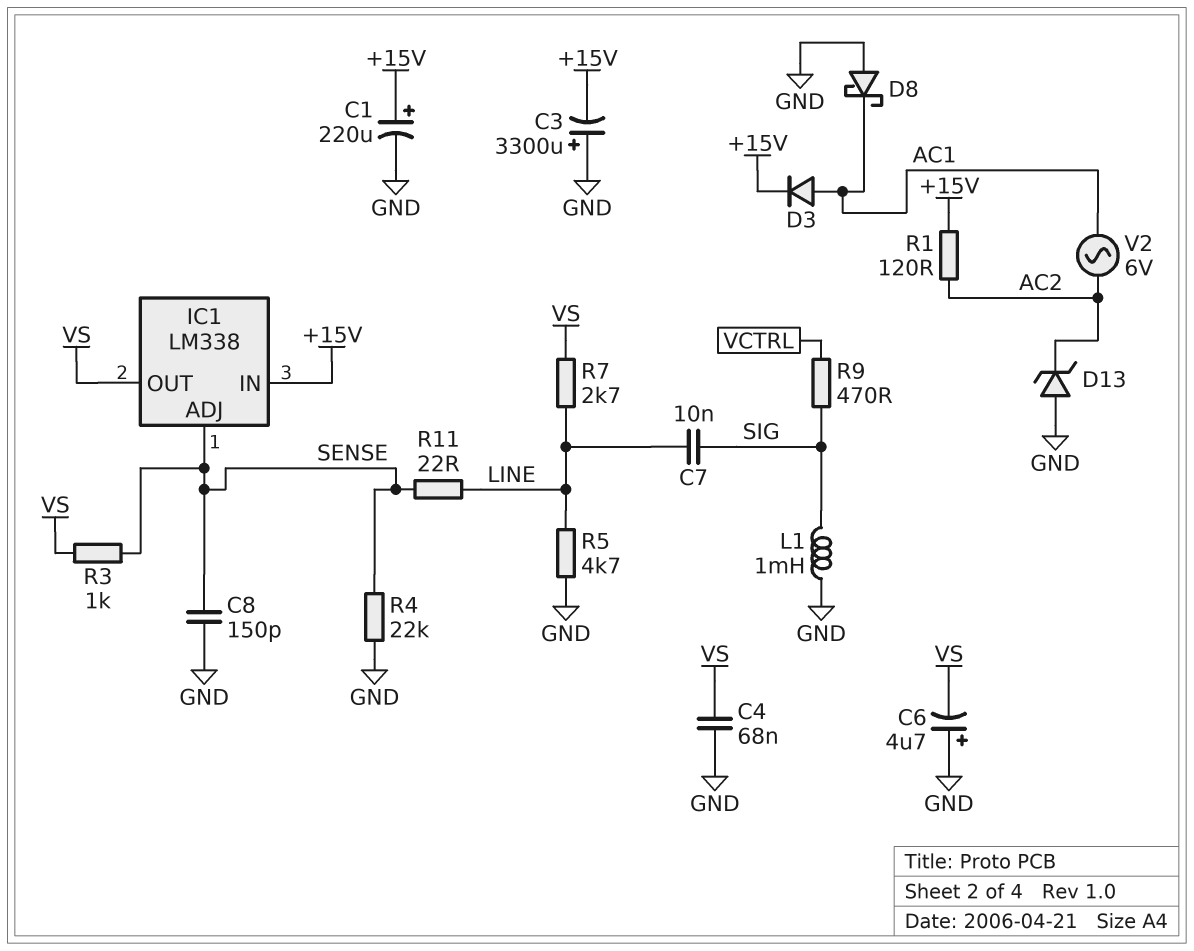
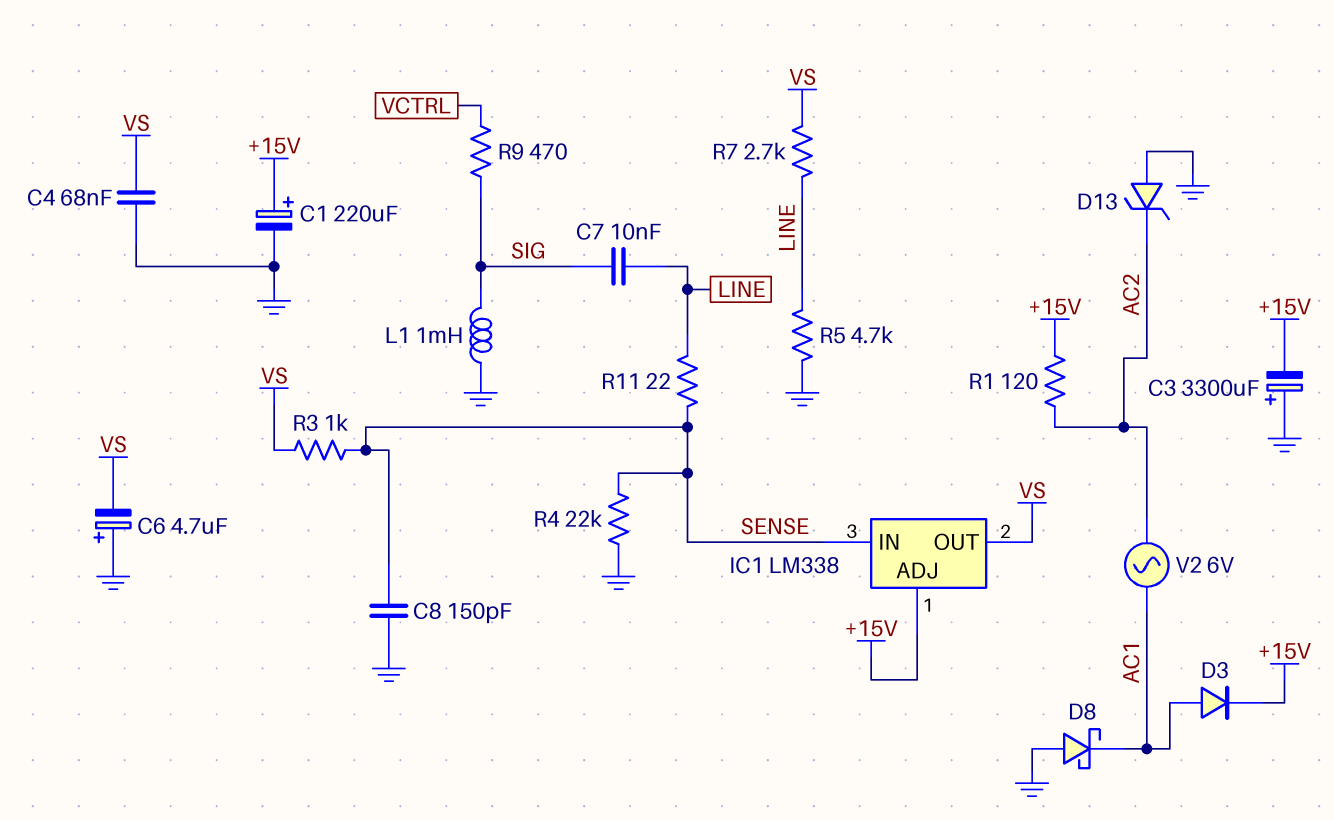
IC1 pin ADJ: SENSE -> +15V
IC1 pin IN: +15V -> SENSE

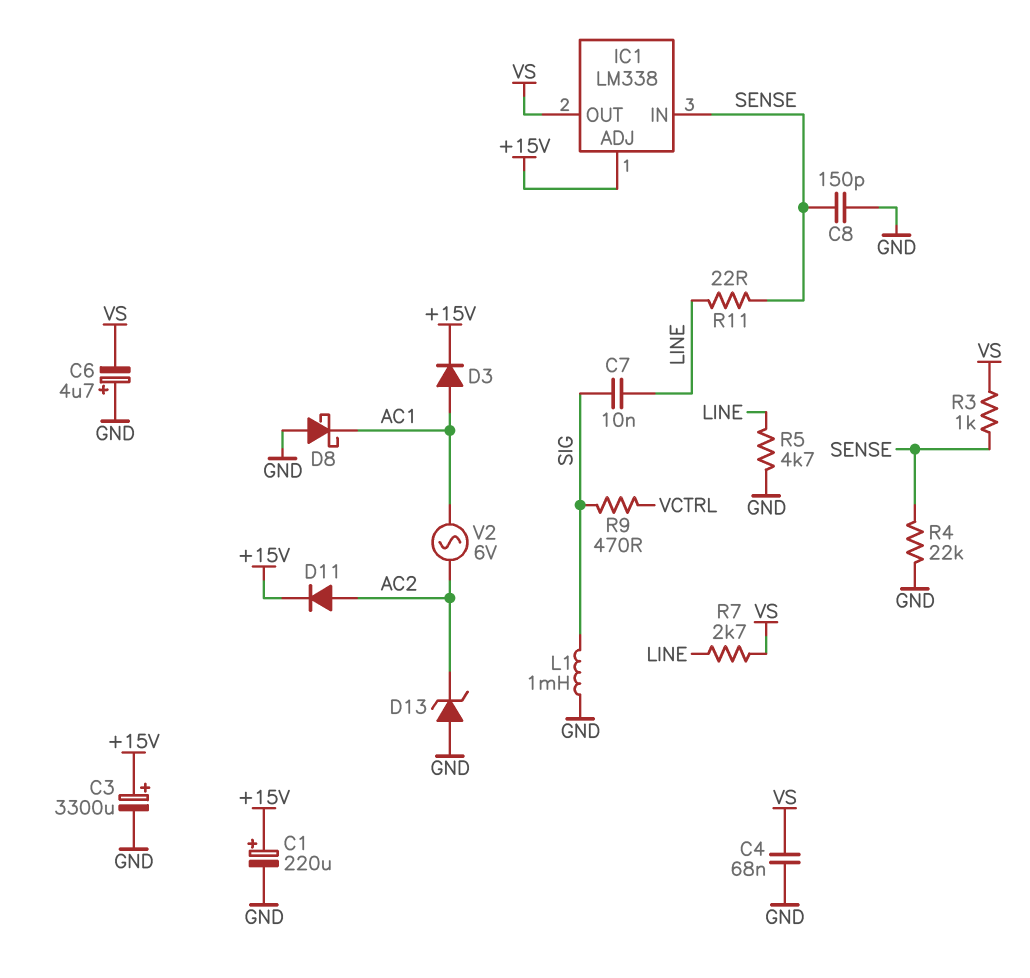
C3: 3300uF (plus GND, minus +15V) -> 3300uF (plus +15V, minus GND)
D11: none -> diode (A AC2, K +15V)
R1: 120 (+15V, AC2) -> none

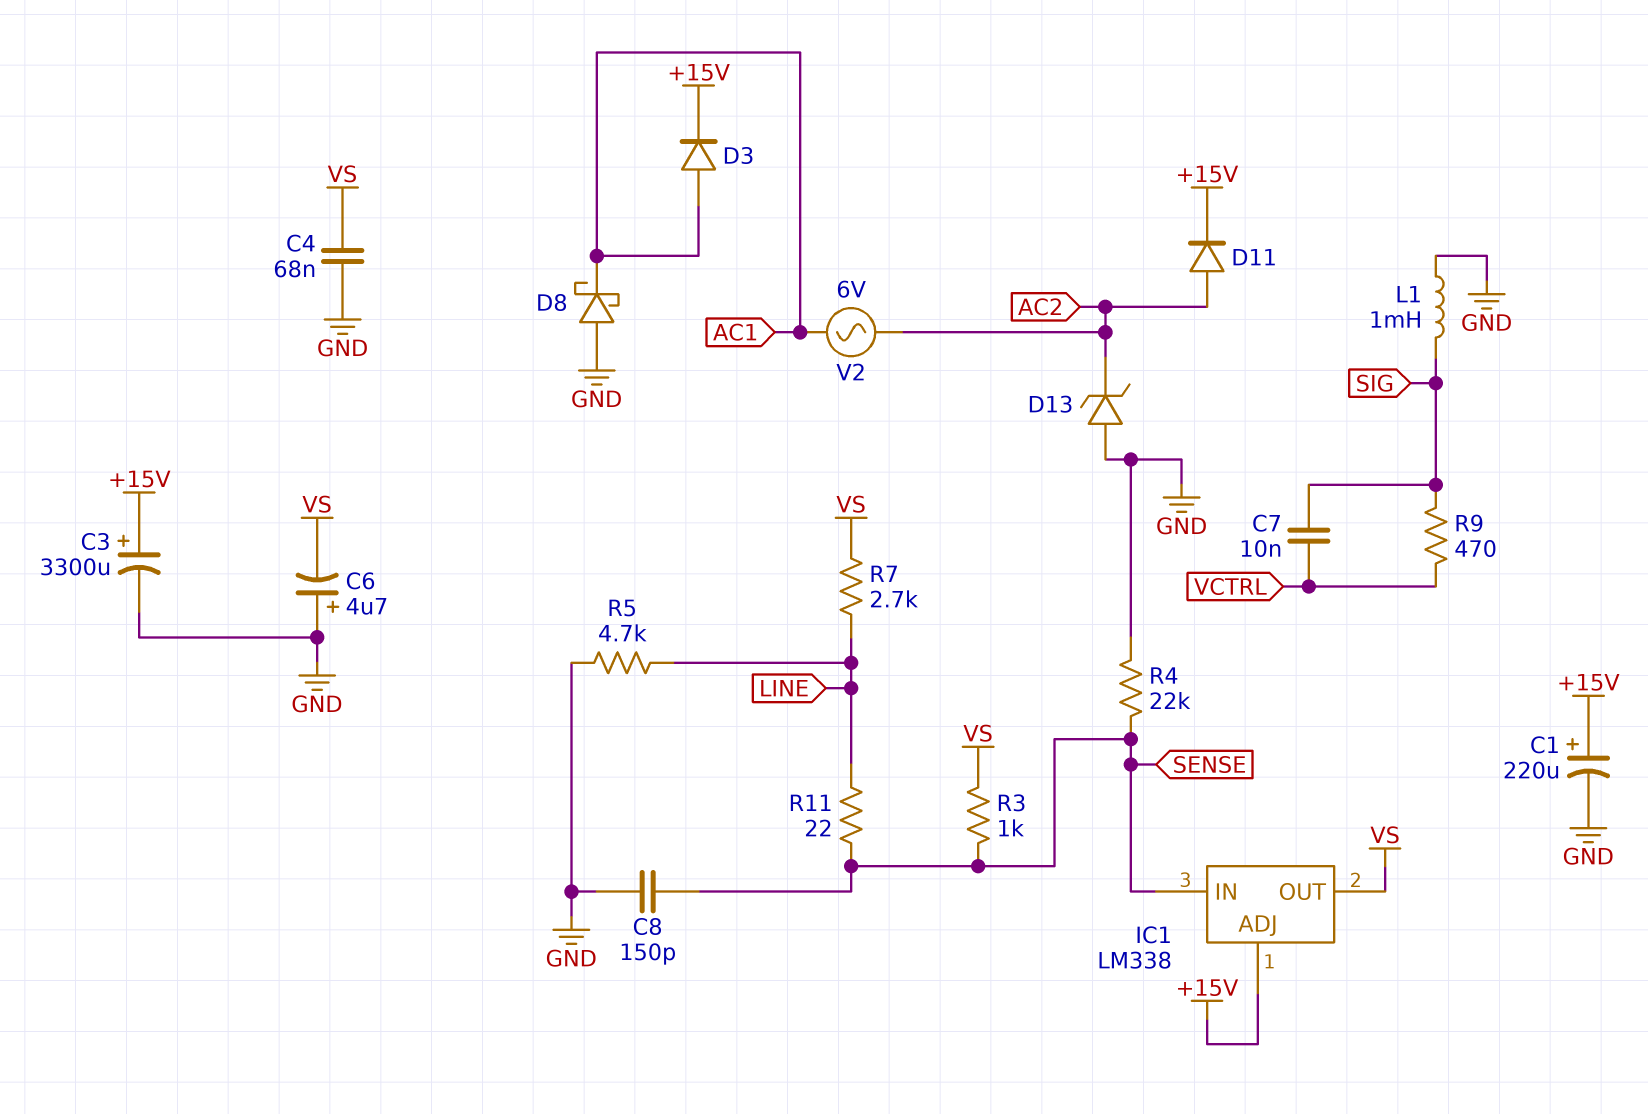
C7: 10nF (LINE, SIG) -> 10nF (SIG, VCTRL)

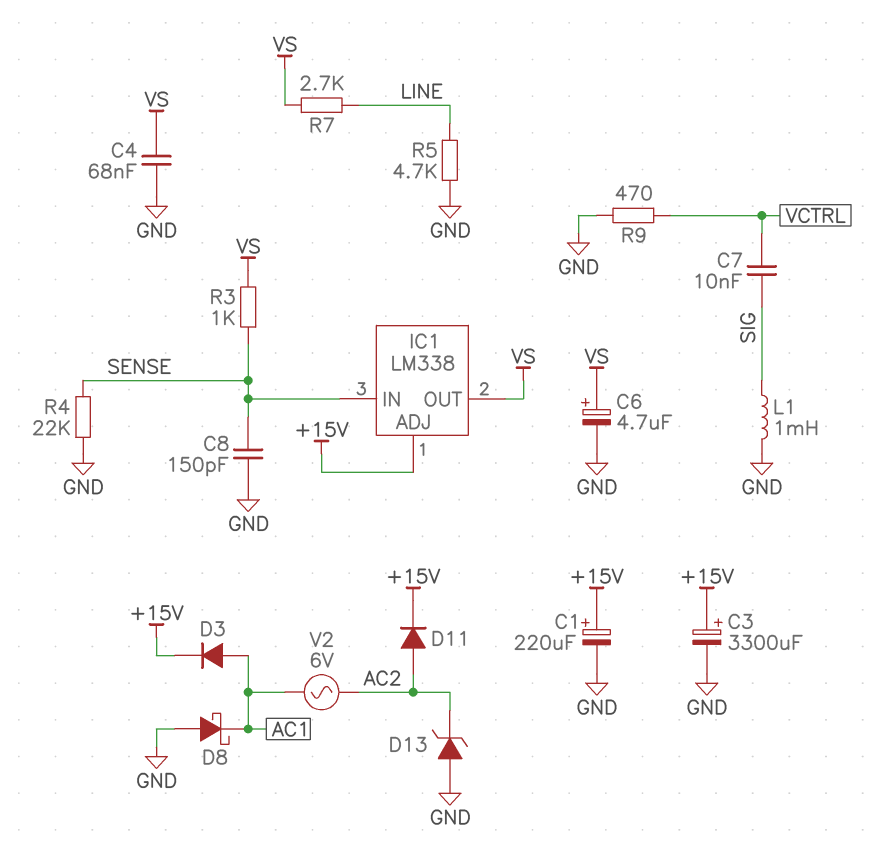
C6: 4.7uF (plus GND, minus VS) -> 4.7uF (plus VS, minus GND)
R9: 470 (SIG, VCTRL) -> 470 (GND, VCTRL)
R11: 22 (LINE, SENSE) -> none

